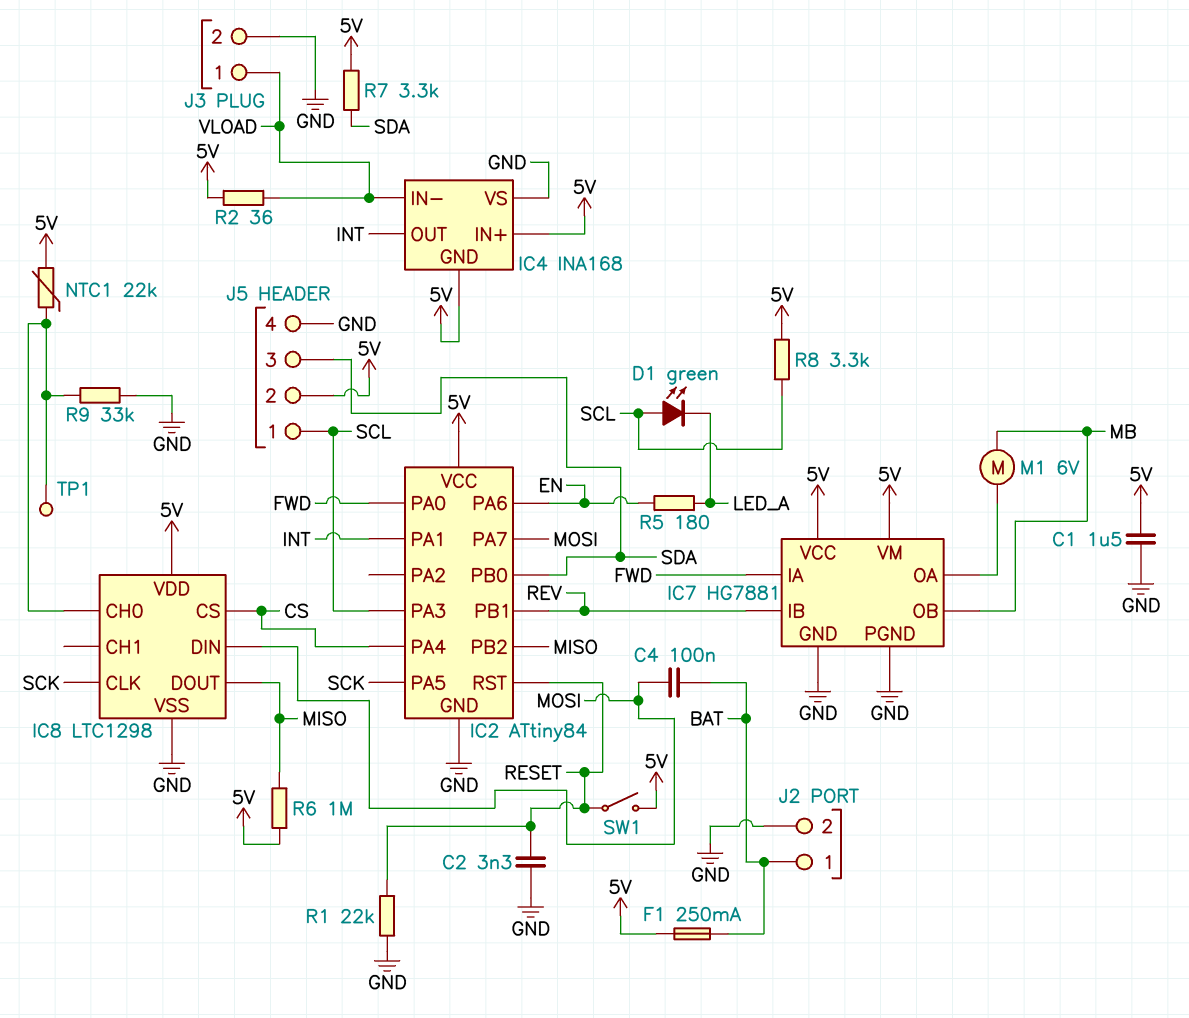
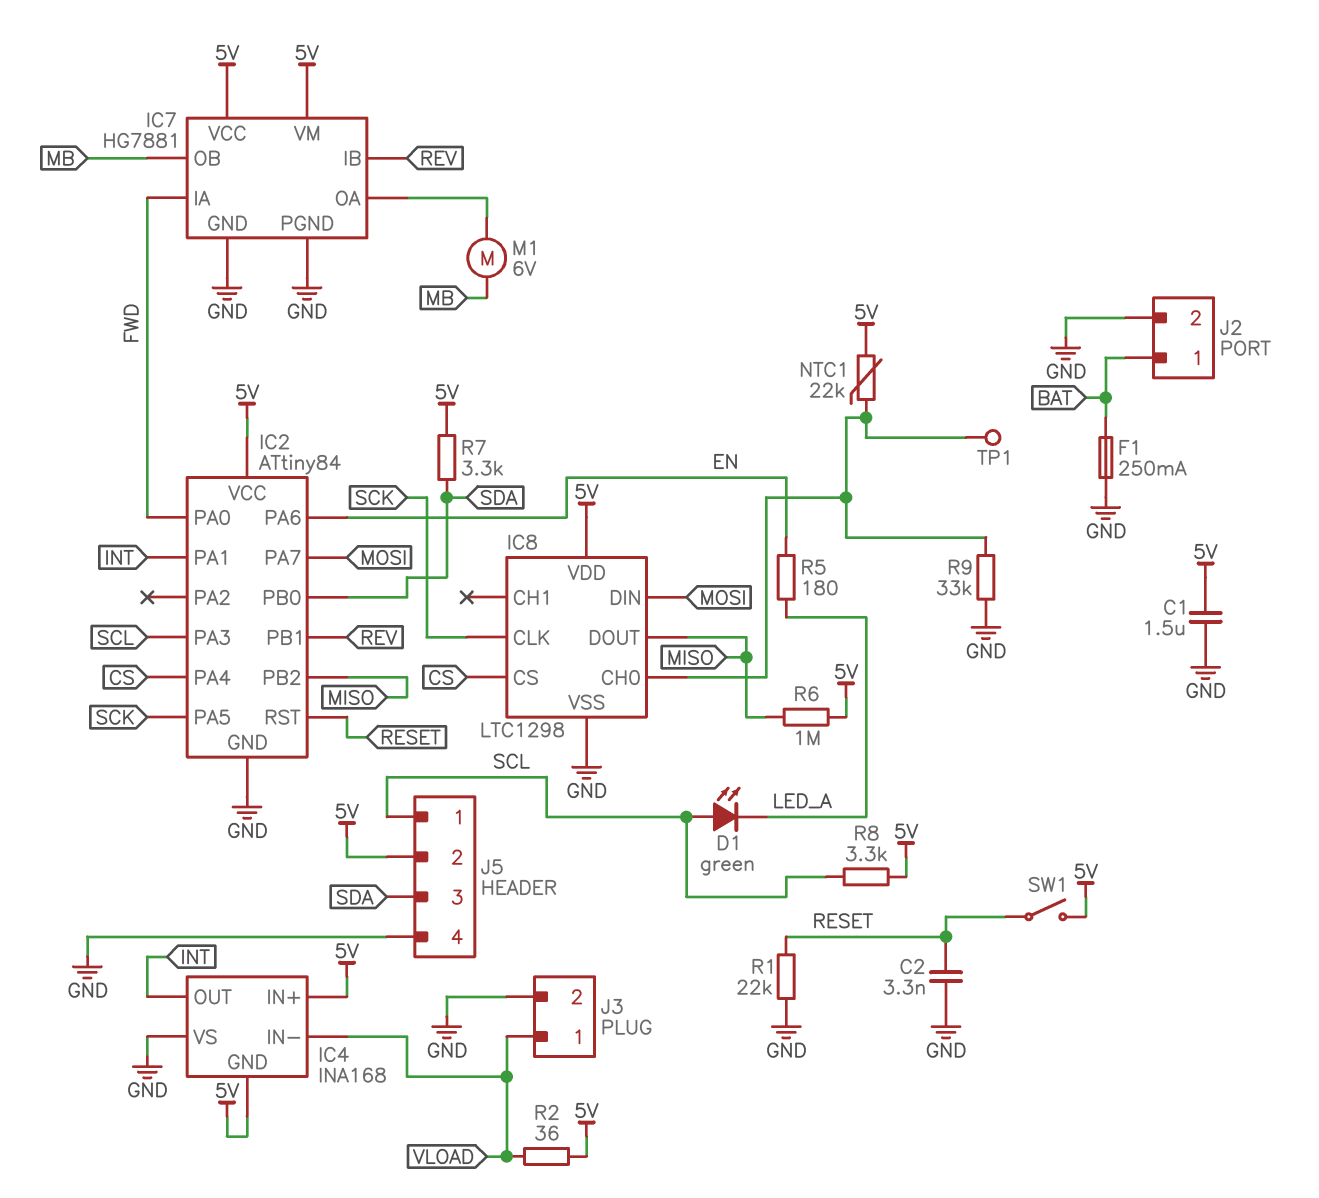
C4: 100nF (BAT, MOSI) -> none
F1: 250mA (5V, BAT) -> 250mA (BAT, GND)

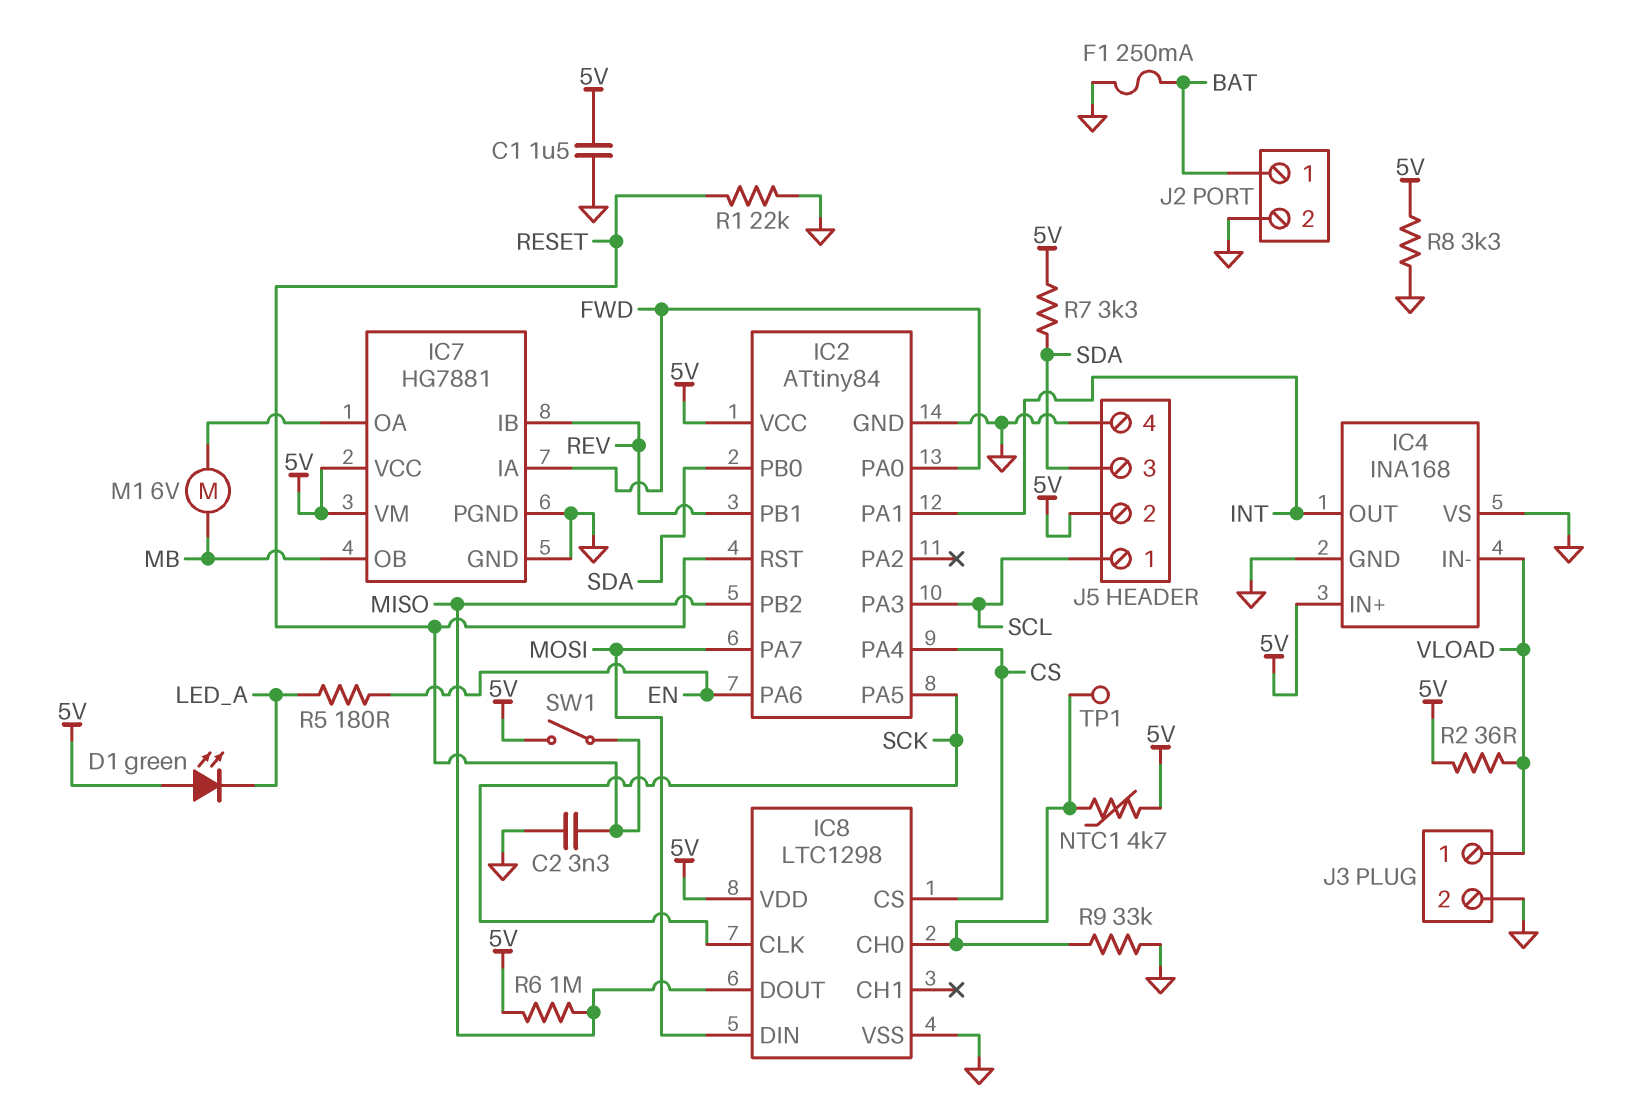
D1: LED green (A SCL, K LED_A) -> LED green (A 5V, K LED_A)
IC4 pin GND: 5V -> GND
NTC1: 22k (5V, IC8/CH0) -> 4.7k (5V, IC8/CH0)
R8: 3.3k (5V, SCL) -> 3.3k (5V, GND)

